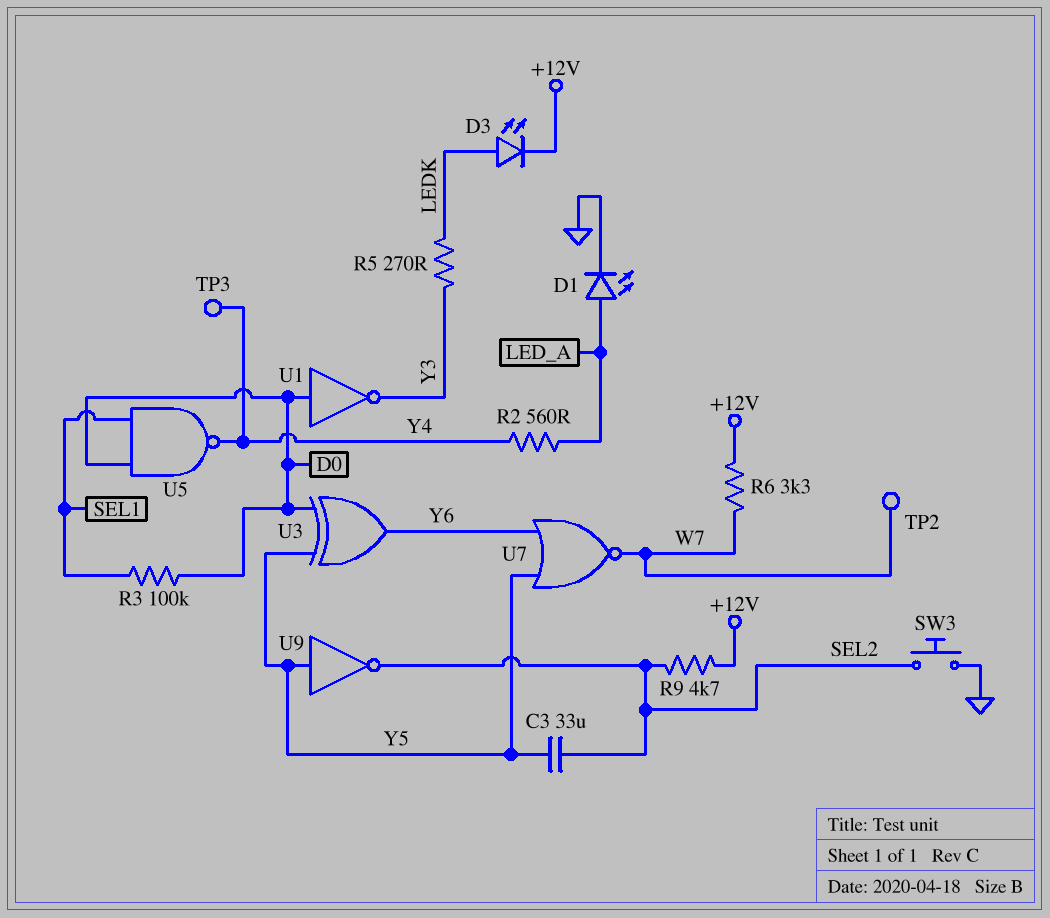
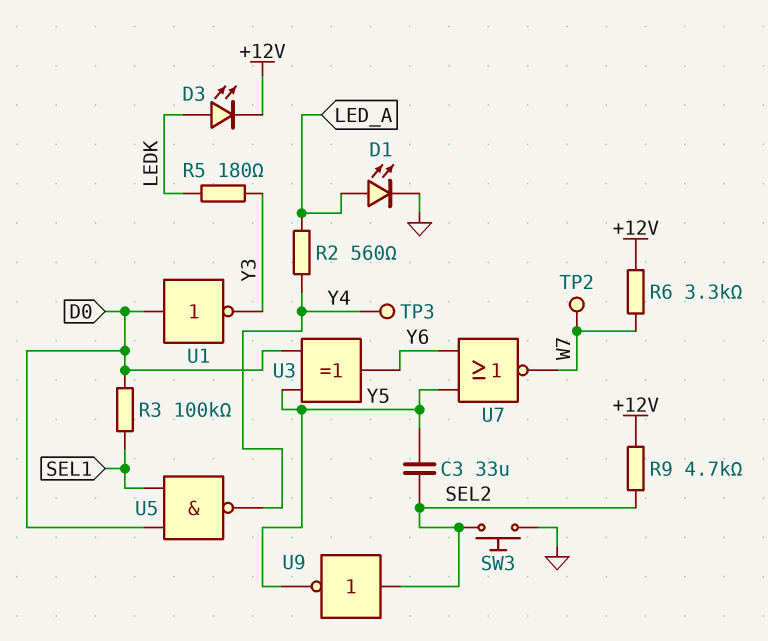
R5: 270 (LEDK, Y3) -> 180 (LEDK, Y3)
U9: NOT (in Y5, out SEL2) -> NOT (in SEL2, out Y5)

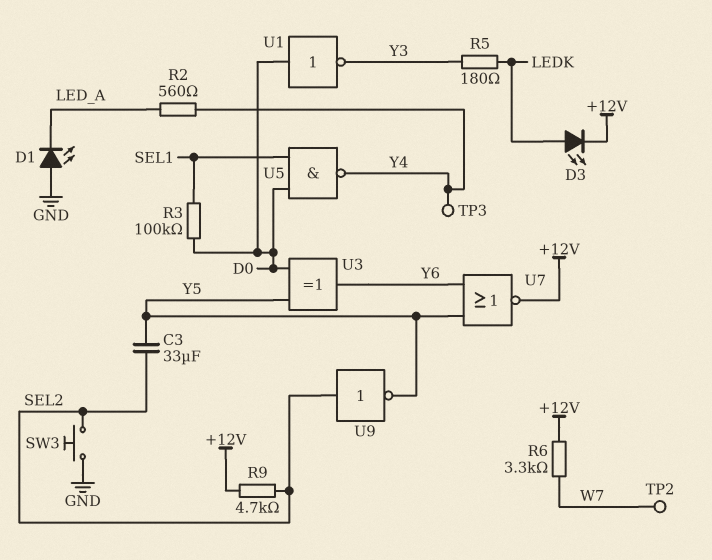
D1: LED (A LED_A, K GND) -> LED (A GND, K LED_A)
U7: NOR (in Y5, in Y6, out W7) -> NOR (in Y5, in Y6, out +12V)

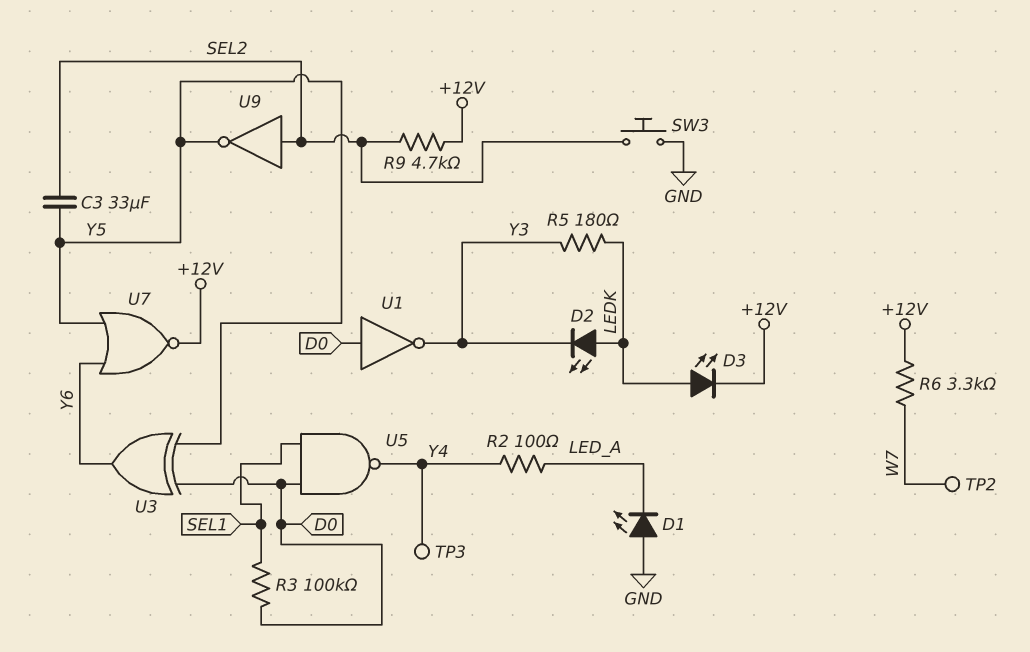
D2: none -> LED (A LEDK, K Y3)
R2: 560 (LED_A, Y4) -> 100 (LED_A, Y4)

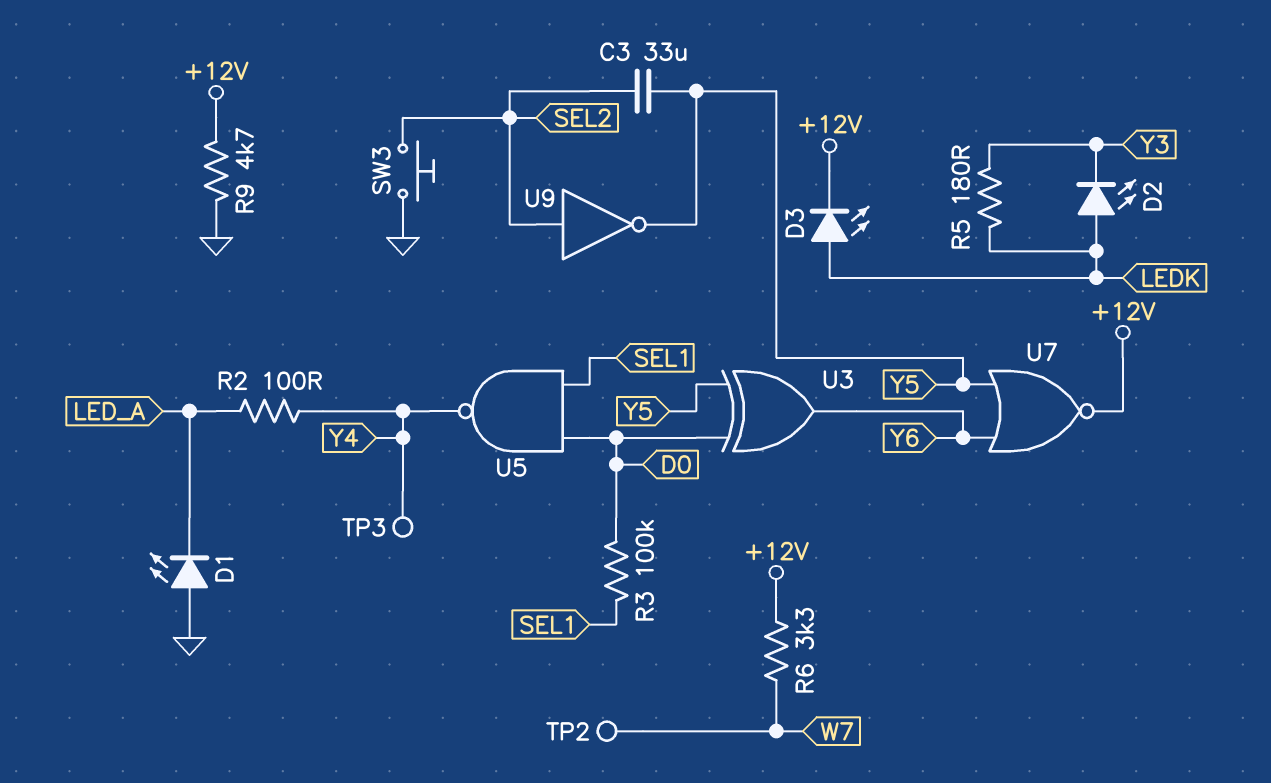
R9: 4.7k (+12V, SEL2) -> 4.7k (+12V, GND)
U1: NOT (in D0, out Y3) -> none

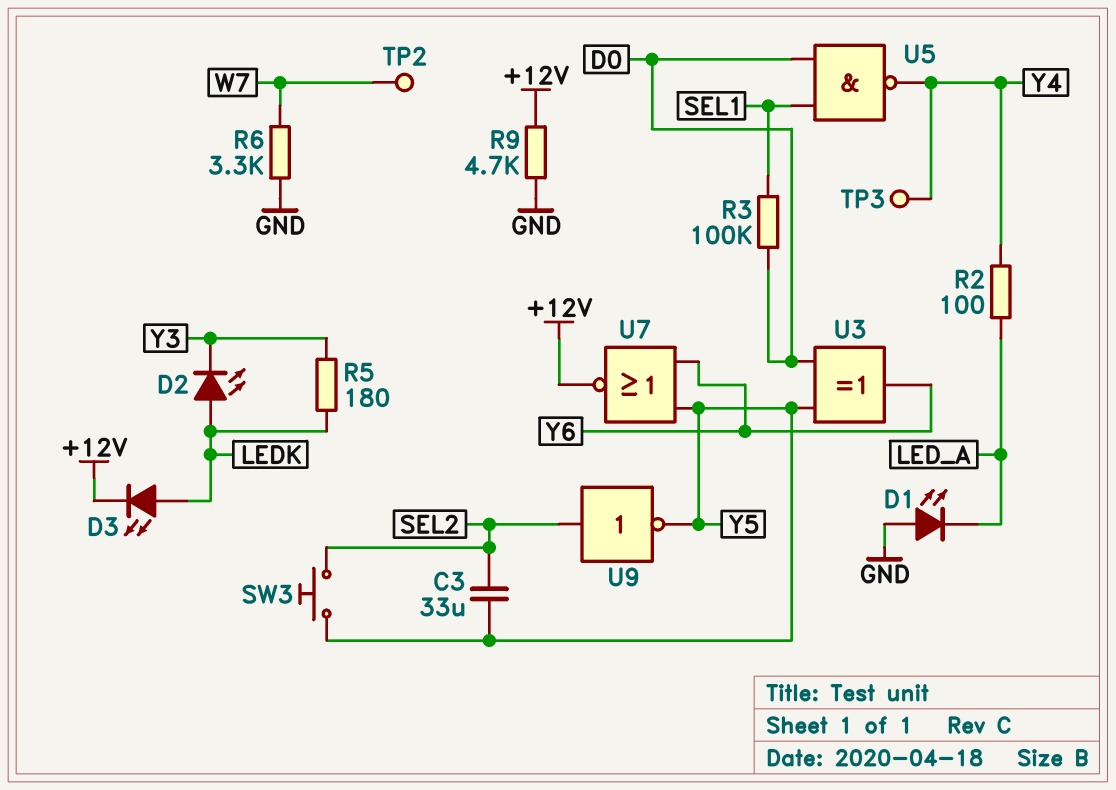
R6: 3.3k (+12V, W7) -> 3.3k (GND, W7)
SW3: button (GND, SEL2) -> button (SEL2, Y5)

